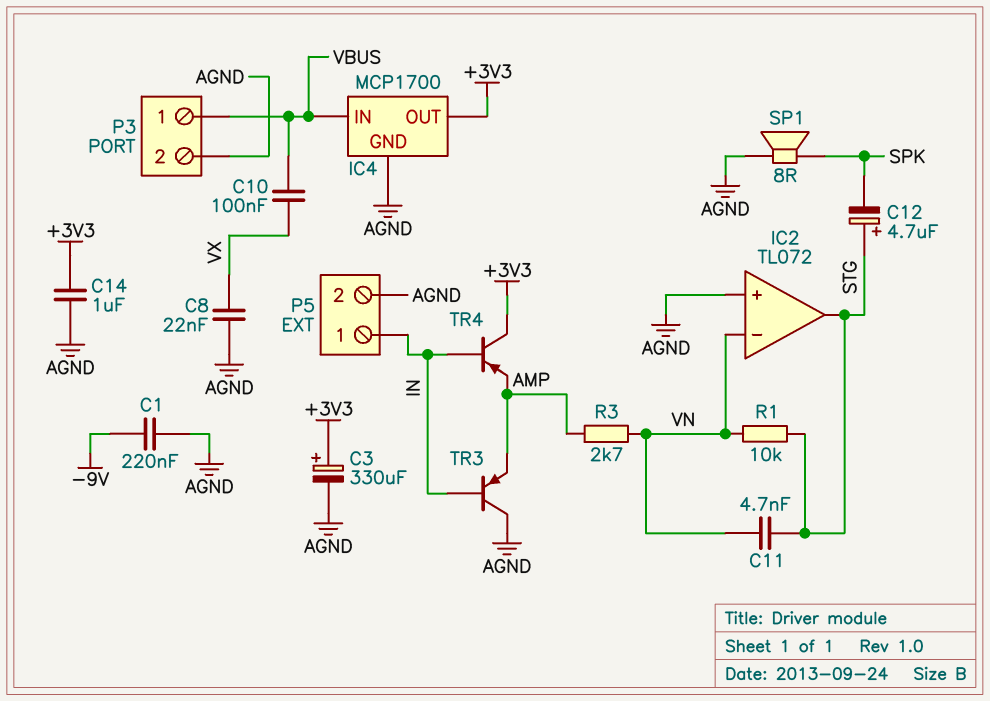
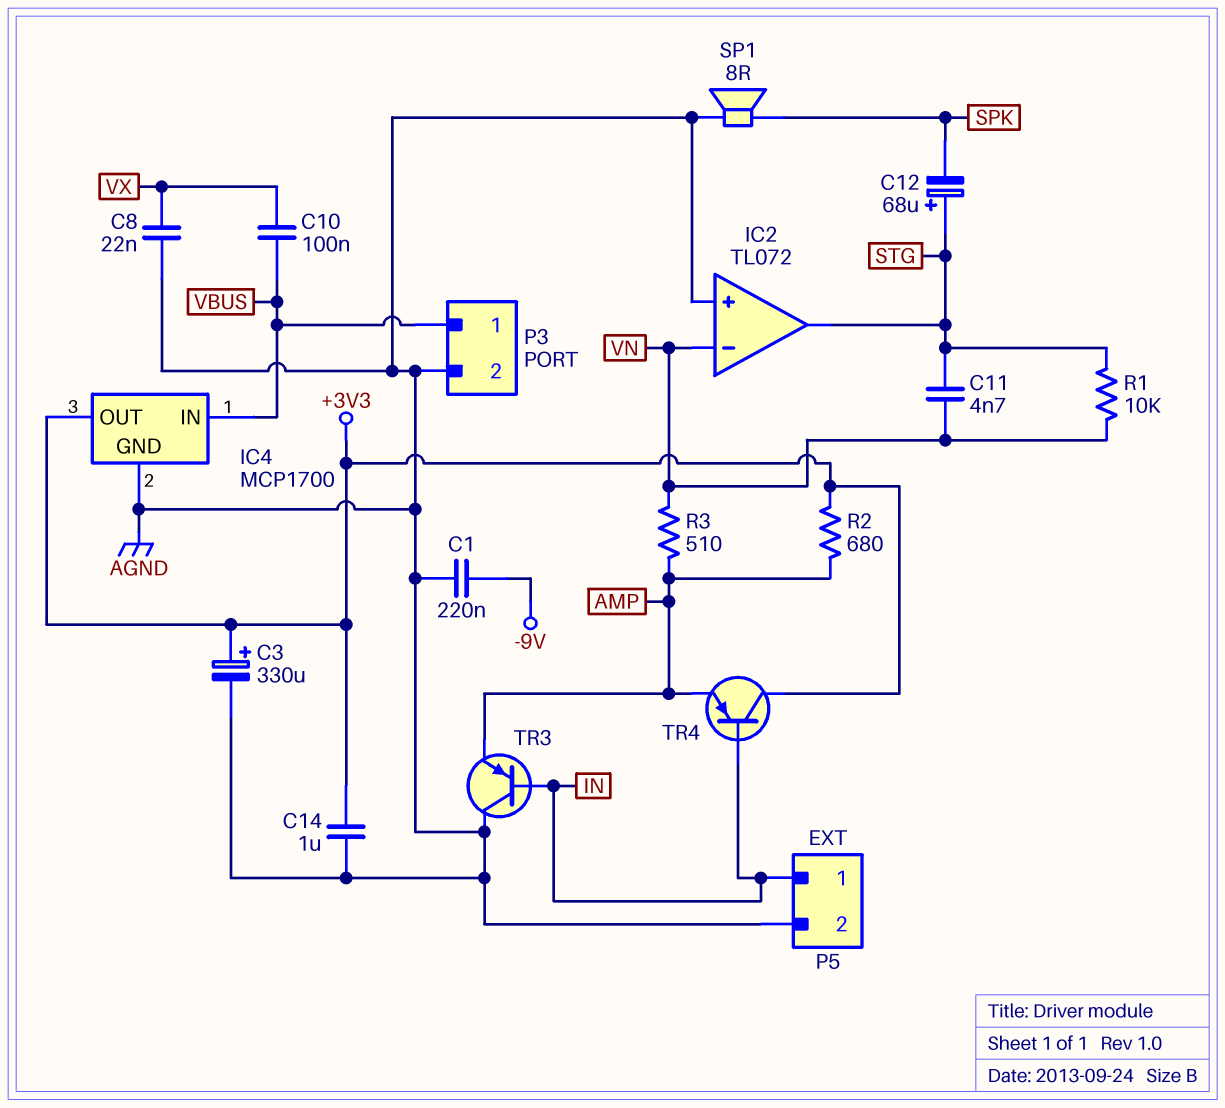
C12: 4.7uF (plus STG, minus SPK) -> 68uF (plus STG, minus SPK)
R2: none -> 680 (+3V3, AMP)
R3: 2.7k (AMP, VN) -> 510 (AMP, VN)

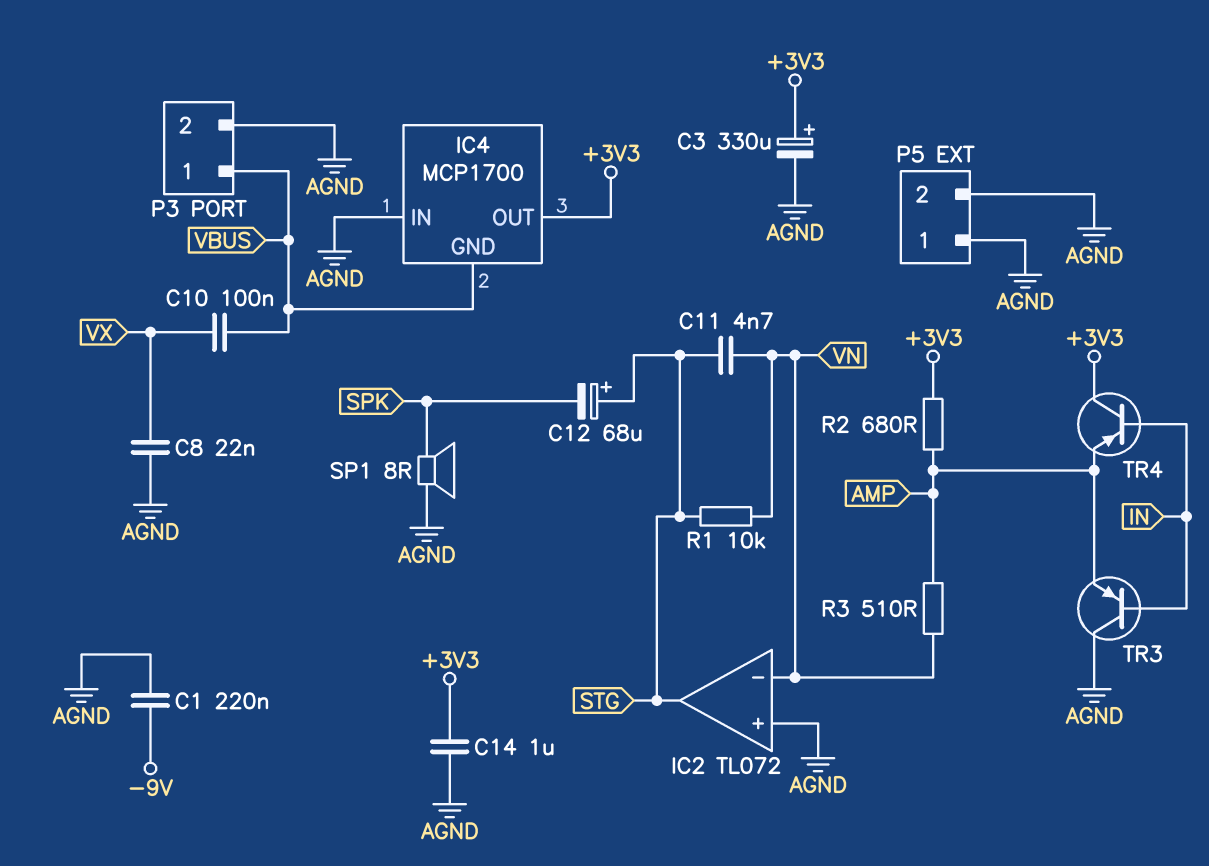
IC4 pin GND: AGND -> VBUS
IC4 pin IN: VBUS -> AGND
P5 pin 1: IN -> AGND

